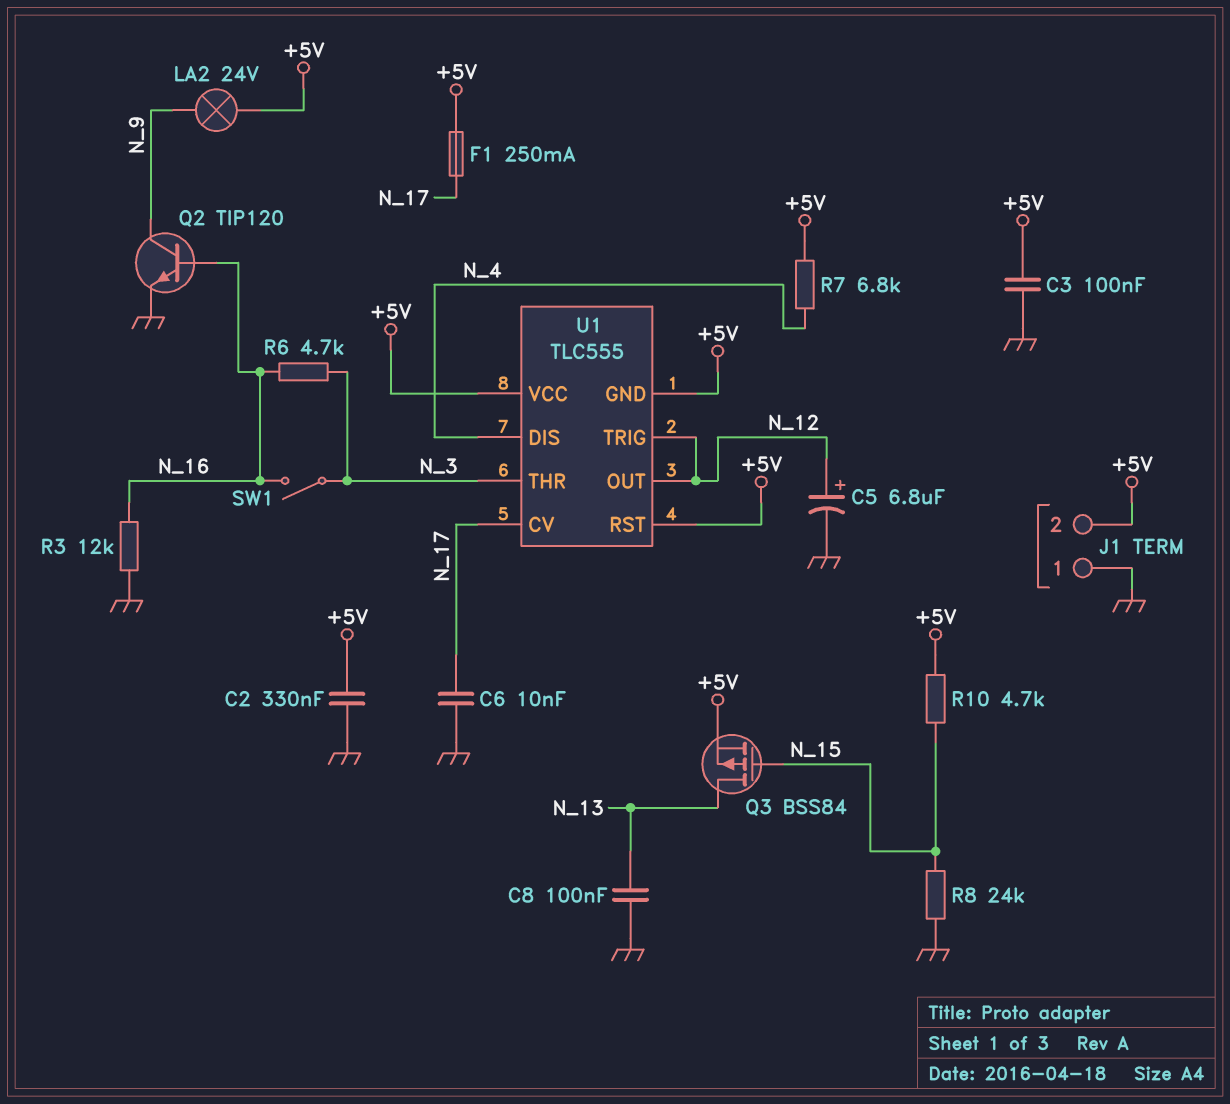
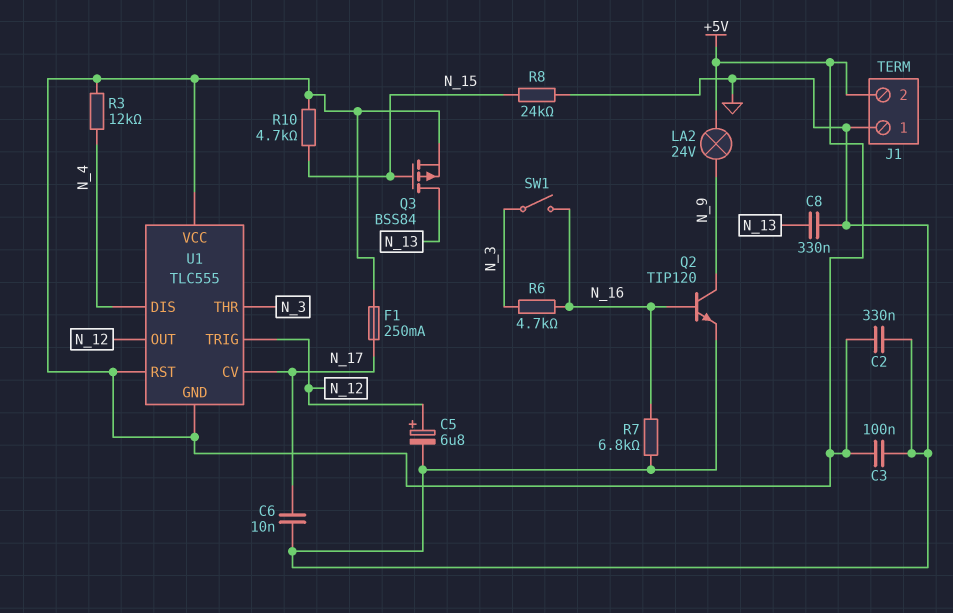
C8: 100nF (GND, N_13) -> 330nF (GND, N_13)
R3: 12k (GND, N_16) -> 12k (+5V, N_4)
R7: 6.8k (+5V, N_4) -> 6.8k (GND, N_16)

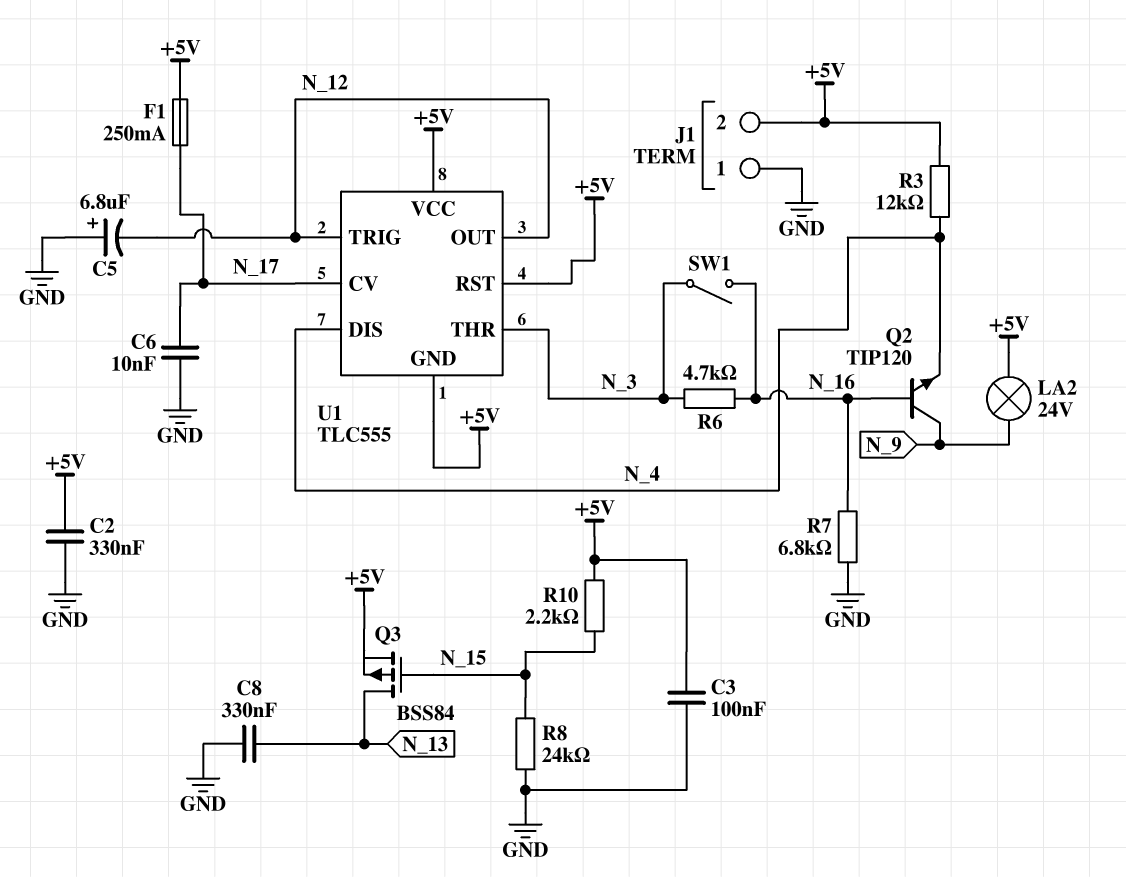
C5: 6.8uF (plus N_12, minus GND) -> 6.8uF (plus GND, minus N_12)
Q2: NPN TIP120 (B N_16, C N_9, E GND) -> NPN TIP120 (B N_16, C N_9, E N_4)
R10: 4.7k (+5V, N_15) -> 2.2k (+5V, N_15)

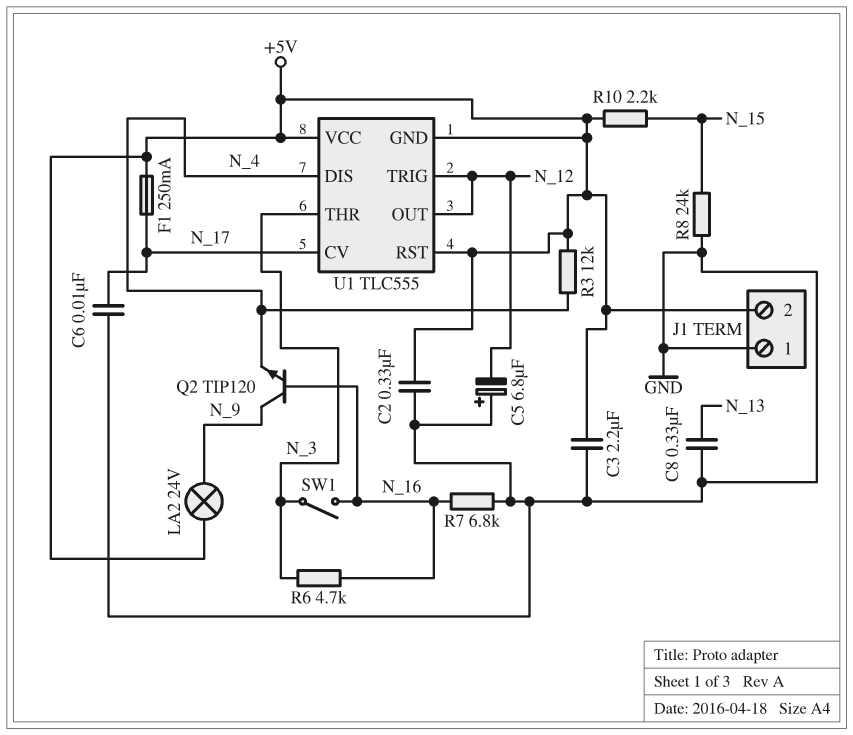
C3: 100nF (+5V, GND) -> 2.2uF (+5V, GND)
Q3: PMOS BSS84 (G N_15, D N_13, S +5V) -> none

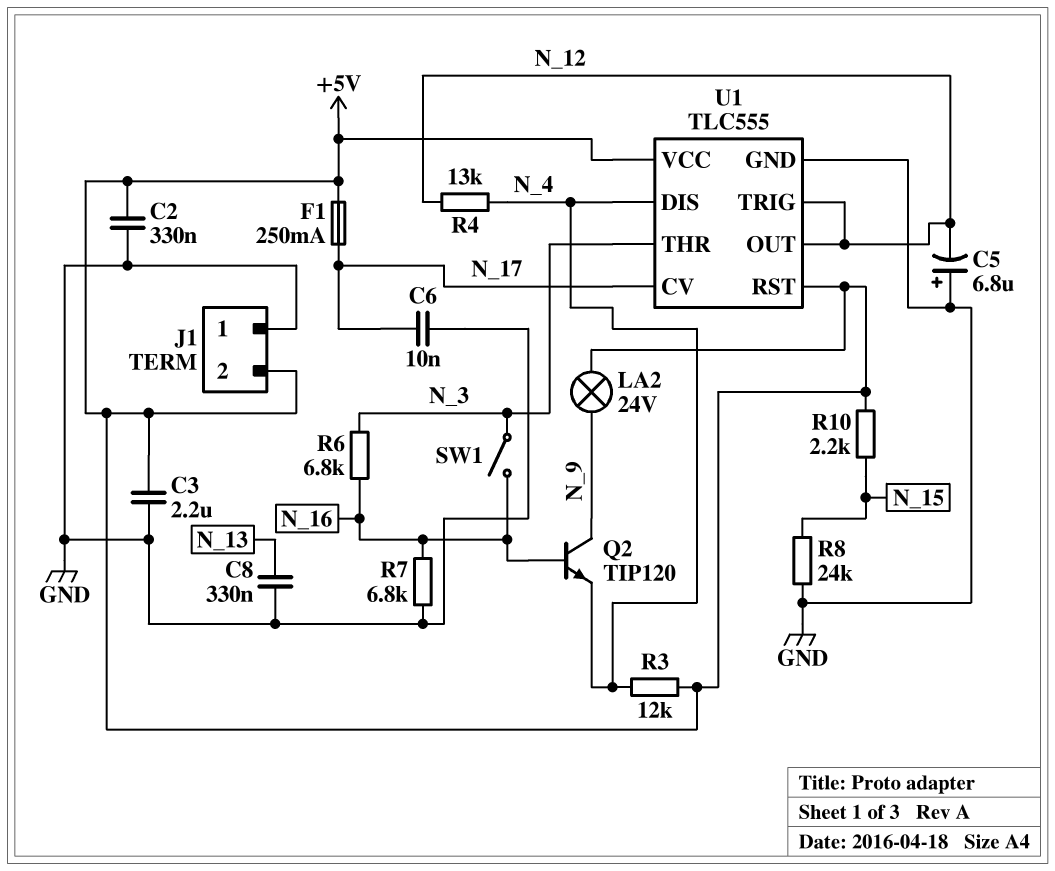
R4: none -> 13k (N_4, N_12)
R6: 4.7k (N_3, N_16) -> 6.8k (N_3, N_16)
U1 pin GND: +5V -> GND

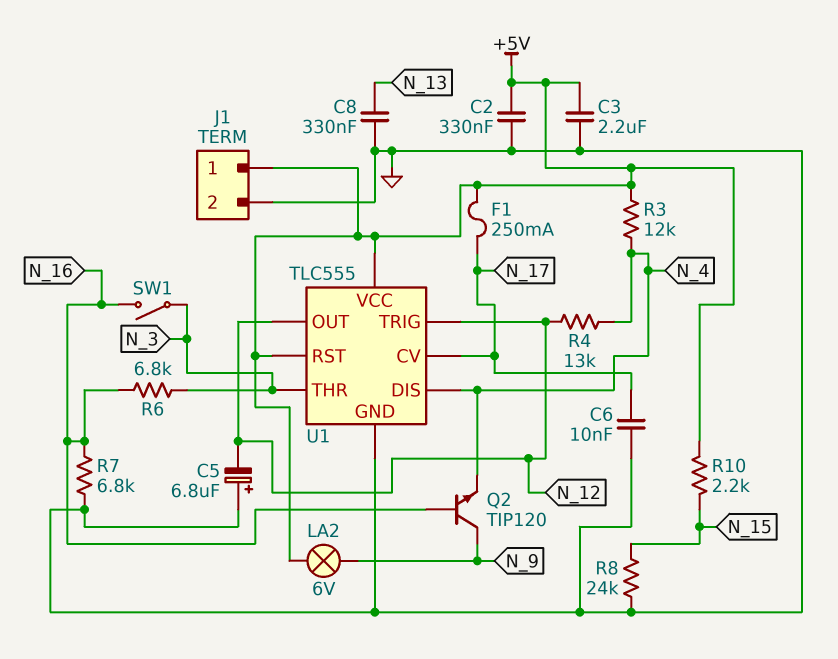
J1 pin 1: GND -> +5V
J1 pin 2: +5V -> GND
LA2: lamp 24V (+5V, N_9) -> lamp 6V (+5V, N_9)

